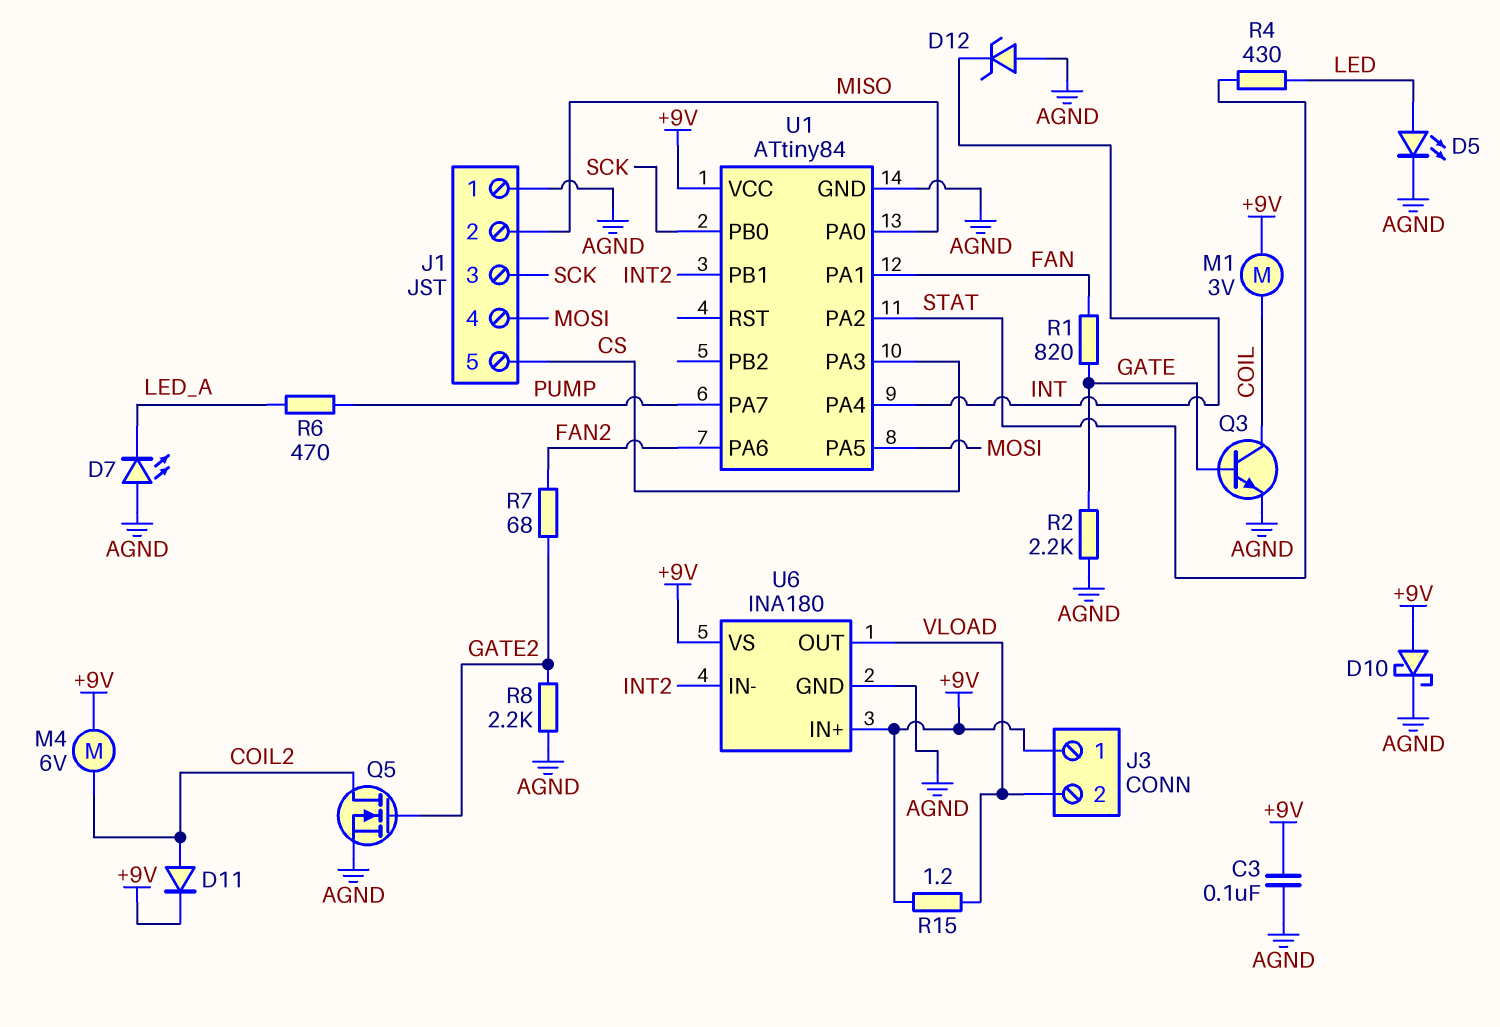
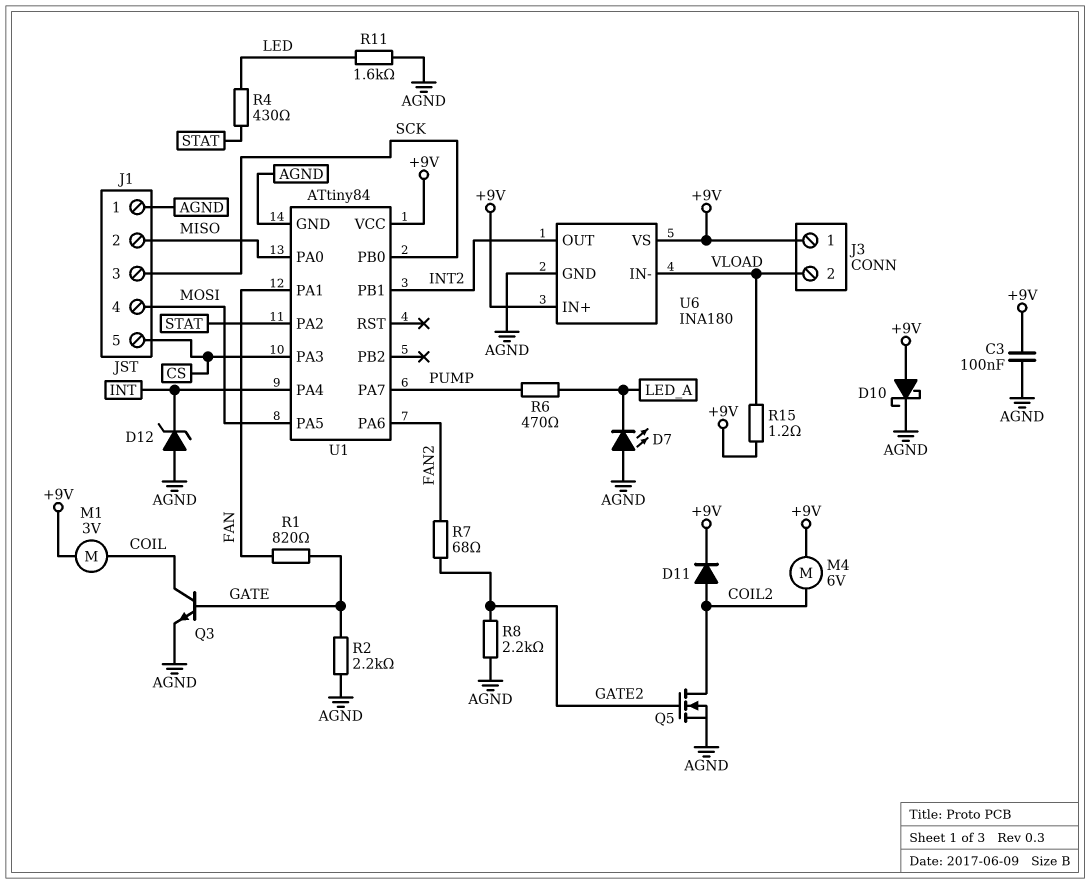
D5: LED (A LED, K AGND) -> none
R11: none -> 1.6k (AGND, LED)
U6 pin IN-: INT2 -> VLOAD
U6 pin OUT: VLOAD -> INT2

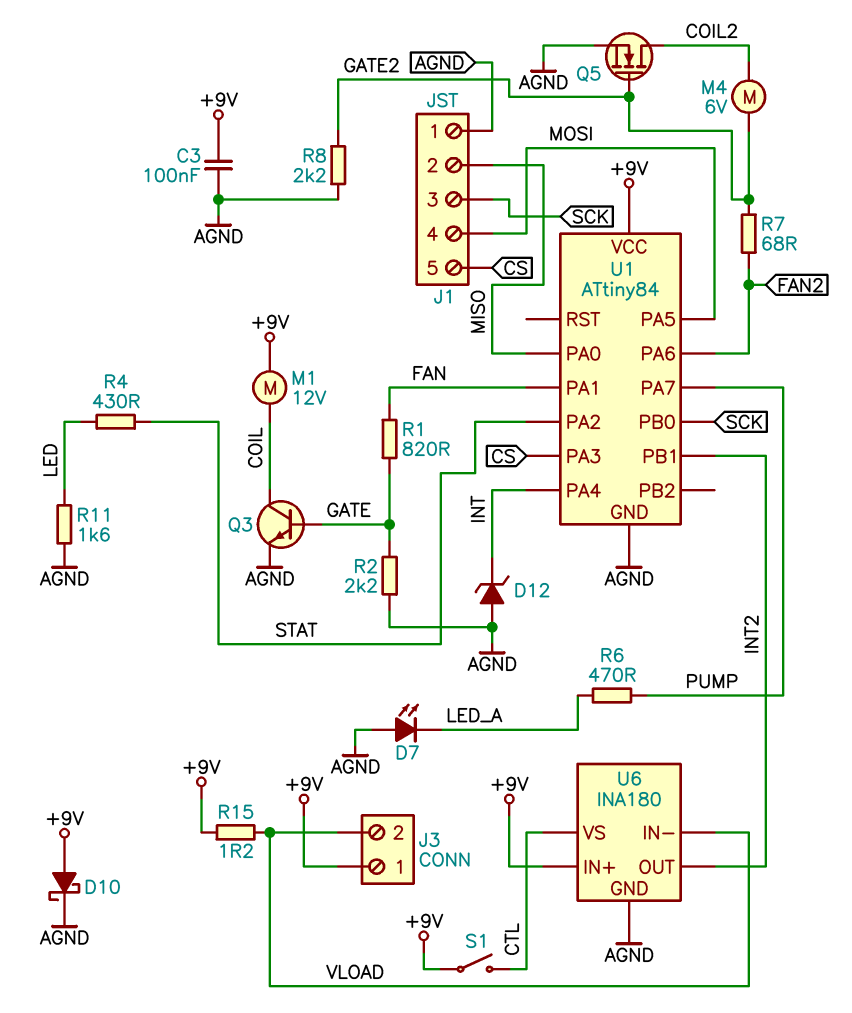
D11: diode (A COIL2, K +9V) -> none
M1: motor 3V (+9V, COIL) -> motor 12V (+9V, COIL)
M4: motor 6V (+9V, COIL2) -> motor 6V (COIL2, GATE2)
S1: none -> switch (+9V, CTL)
U6 pin VS: +9V -> CTL

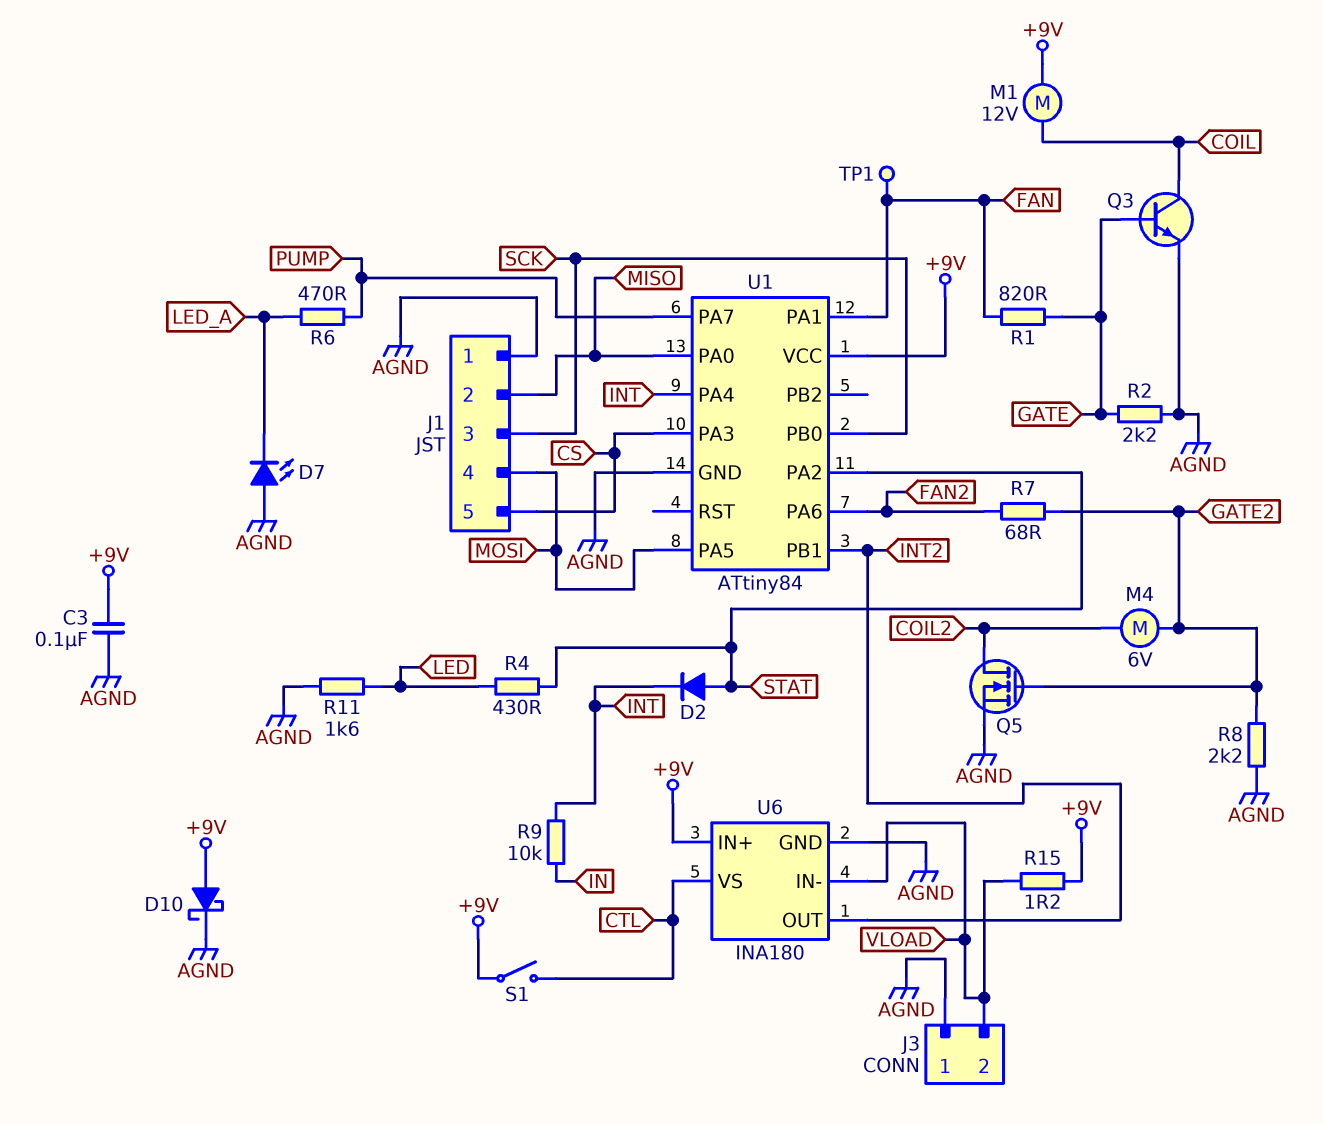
D2: none -> diode (A STAT, K INT)
D12: zener (A AGND, K INT) -> none
J3 pin 1: +9V -> AGND
R9: none -> 10k (IN, INT)
TP1: none -> test point (FAN)

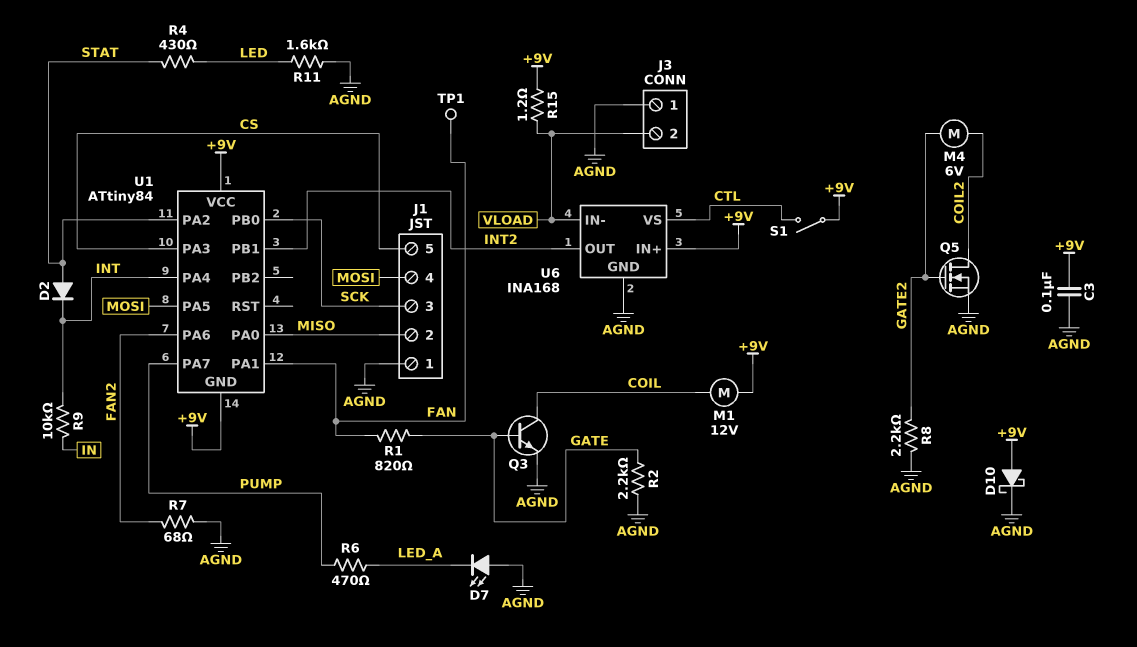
R7: 68 (FAN2, GATE2) -> 68 (AGND, FAN2)
U1 pin GND: AGND -> +9V
U6: INA180 -> INA168

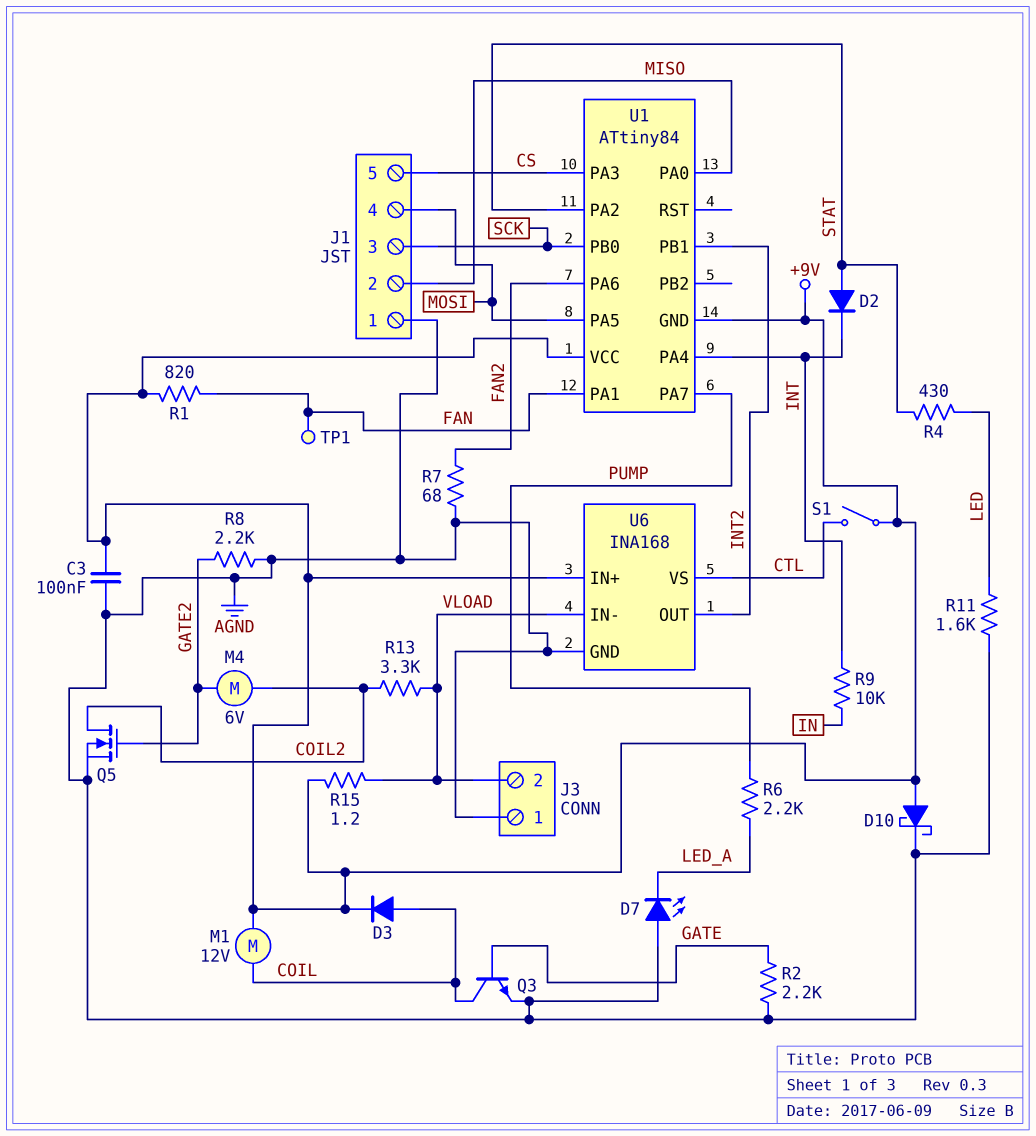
D3: none -> diode (A COIL, K +9V)
R1: 820 (FAN, GATE) -> 820 (+9V, FAN)
R6: 470 (LED_A, PUMP) -> 2.2k (LED_A, PUMP)
R13: none -> 3.3k (COIL2, VLOAD)

